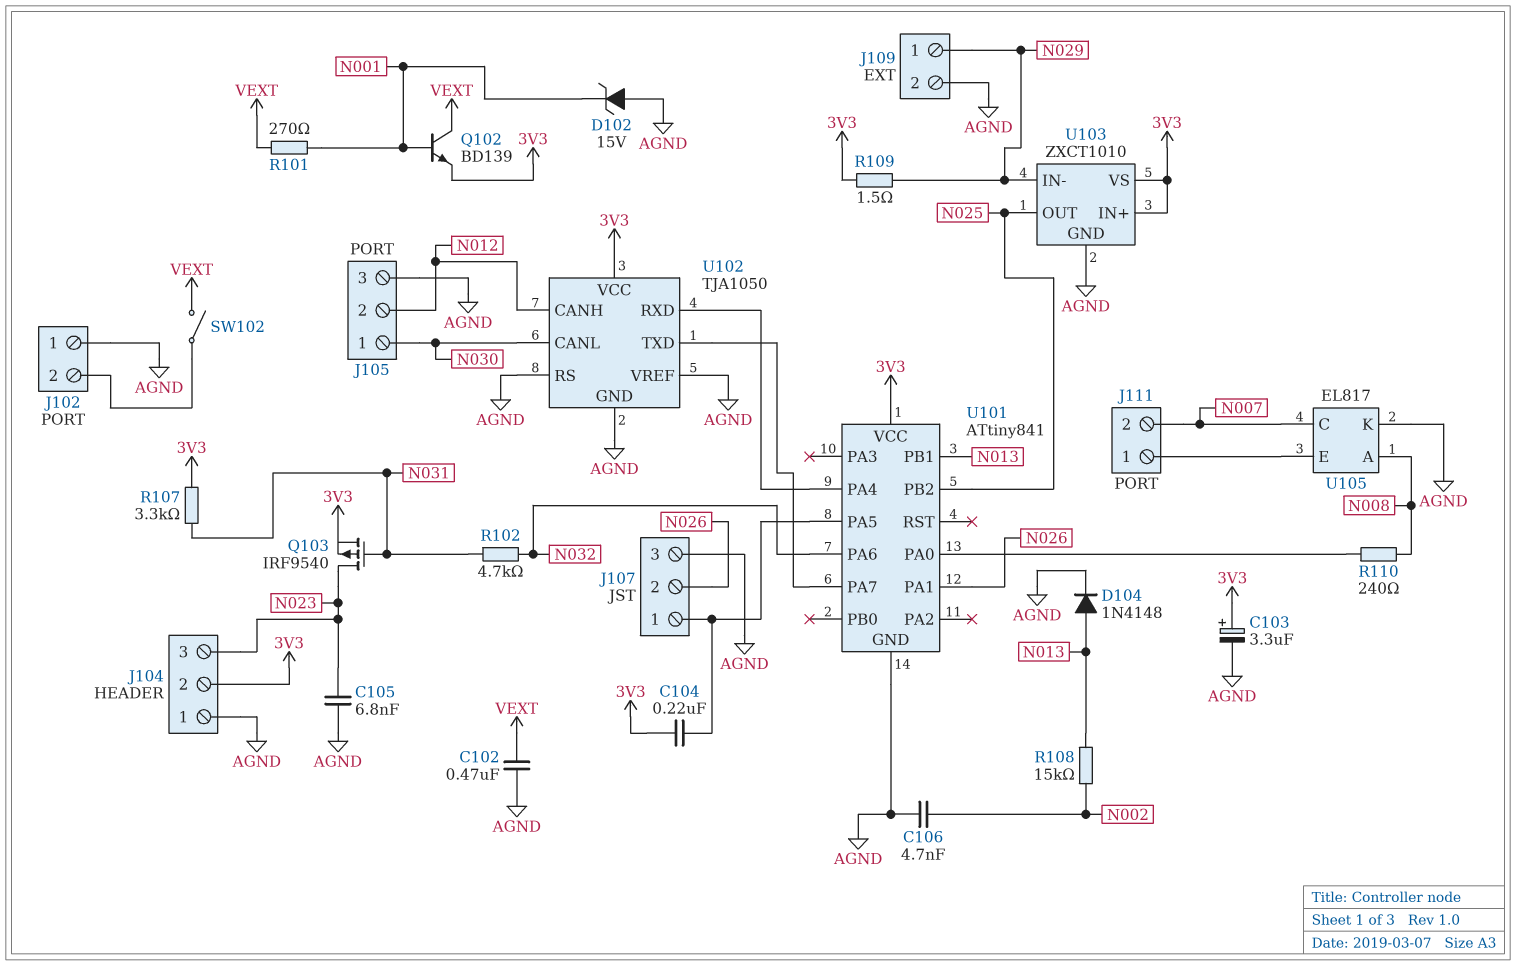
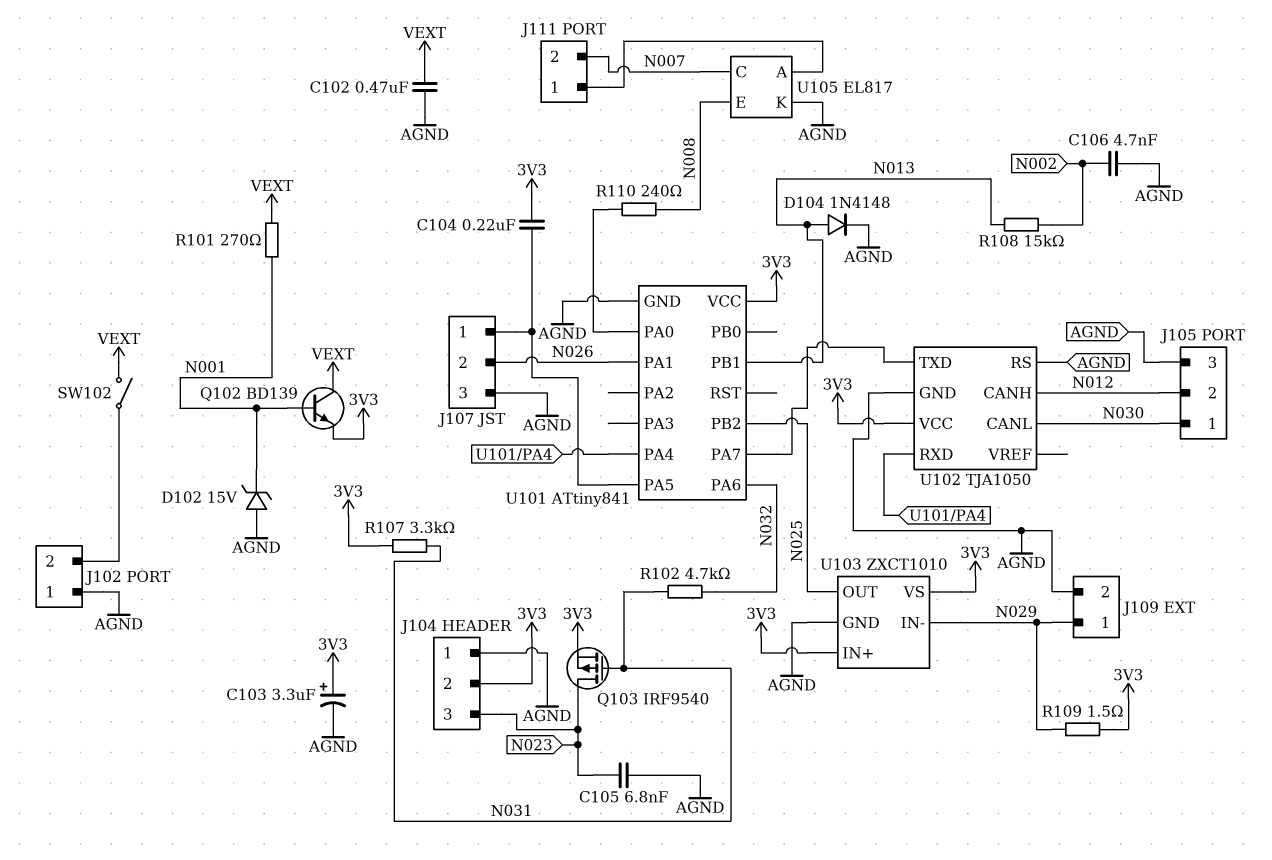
U102 pin VREF: AGND -> none
U105 pin A: N008 -> J111/1
U105 pin E: J111/1 -> N008

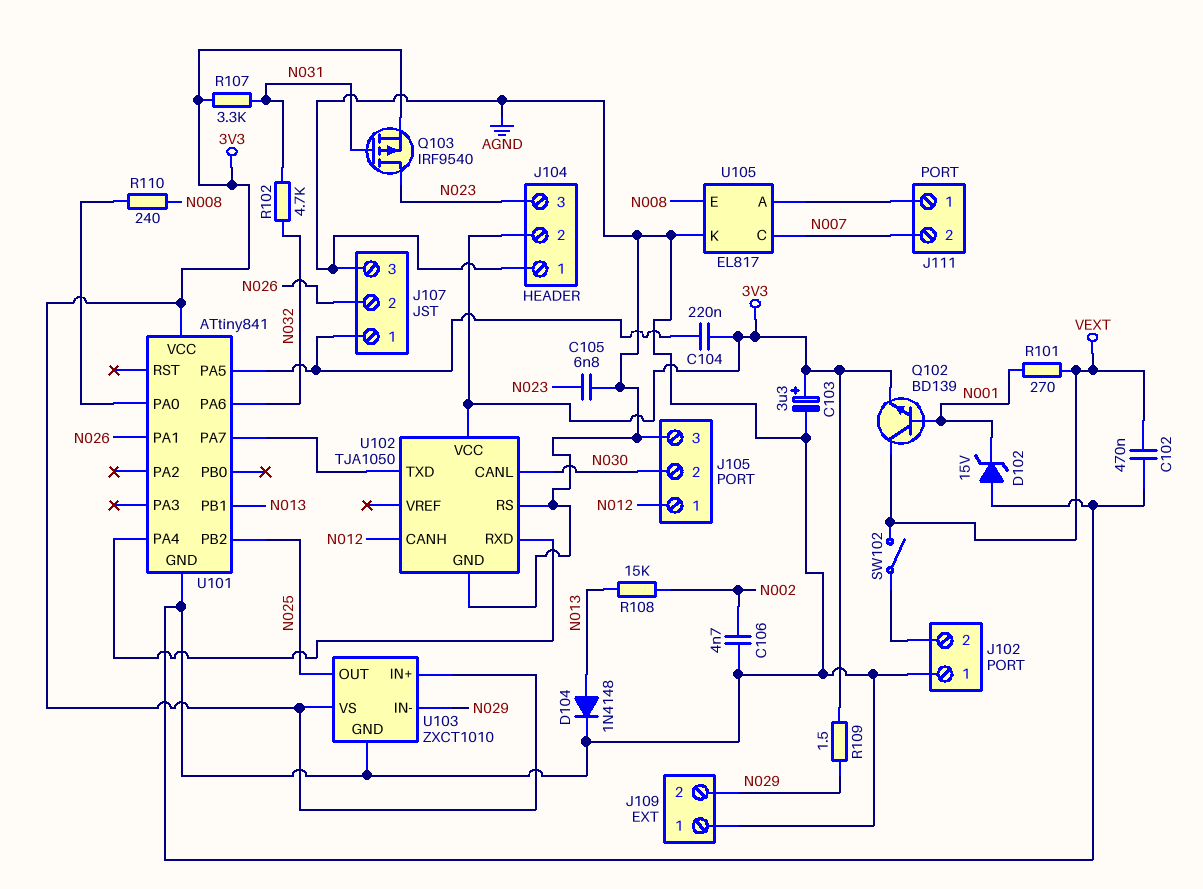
J105 pin 1: N030 -> N012
J105 pin 2: N012 -> N030
J109 pin 1: N029 -> AGND
J109 pin 2: AGND -> N029

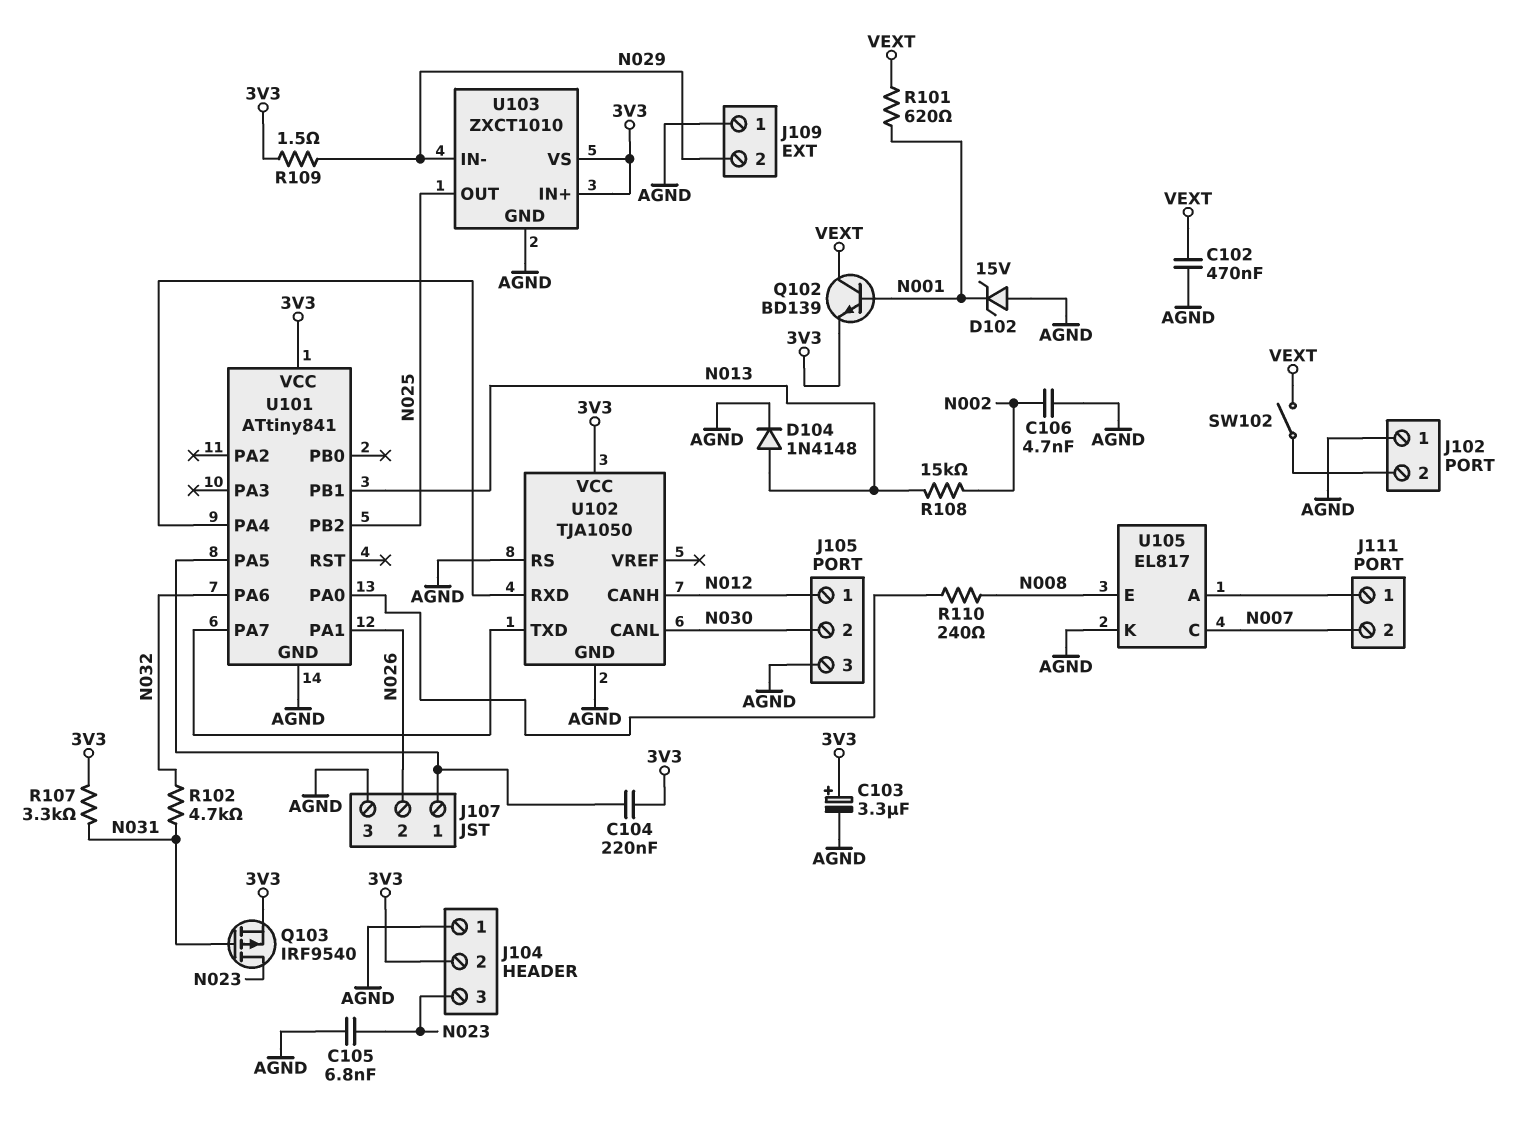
R101: 270 (N001, VEXT) -> 620 (N001, VEXT)

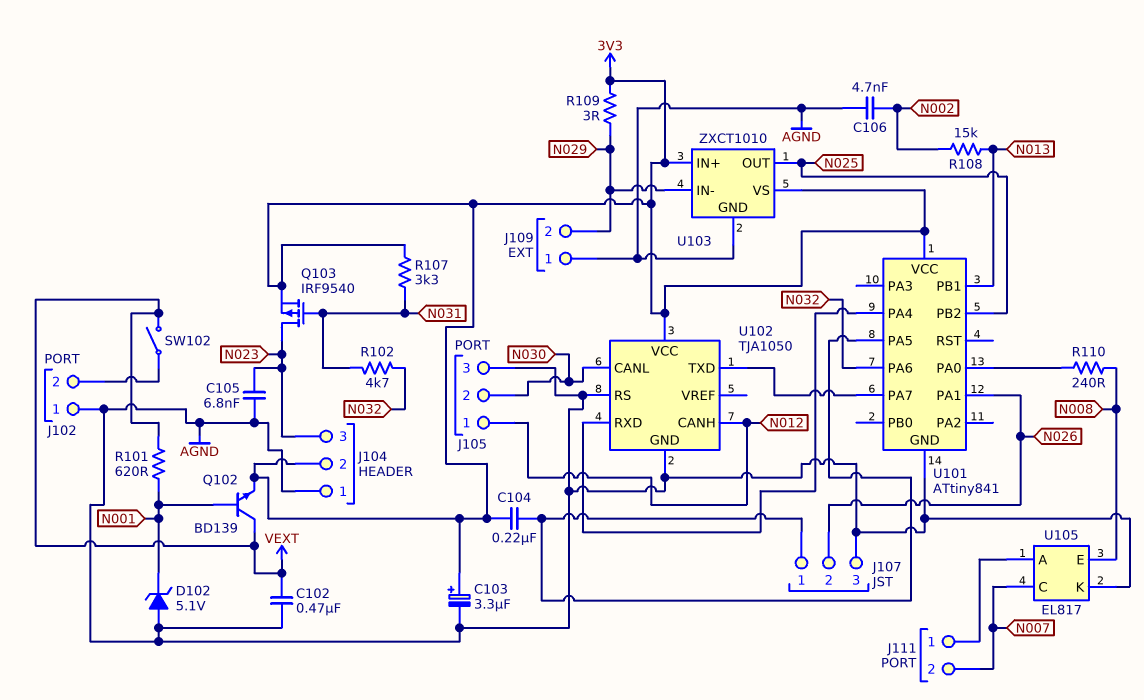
D102: zener 15V (A AGND, K N001) -> zener 5.1V (A AGND, K N001)
D104: diode 1N4148 (A N013, K AGND) -> none
R109: 1.5 (3V3, N029) -> 3 (3V3, N029)

